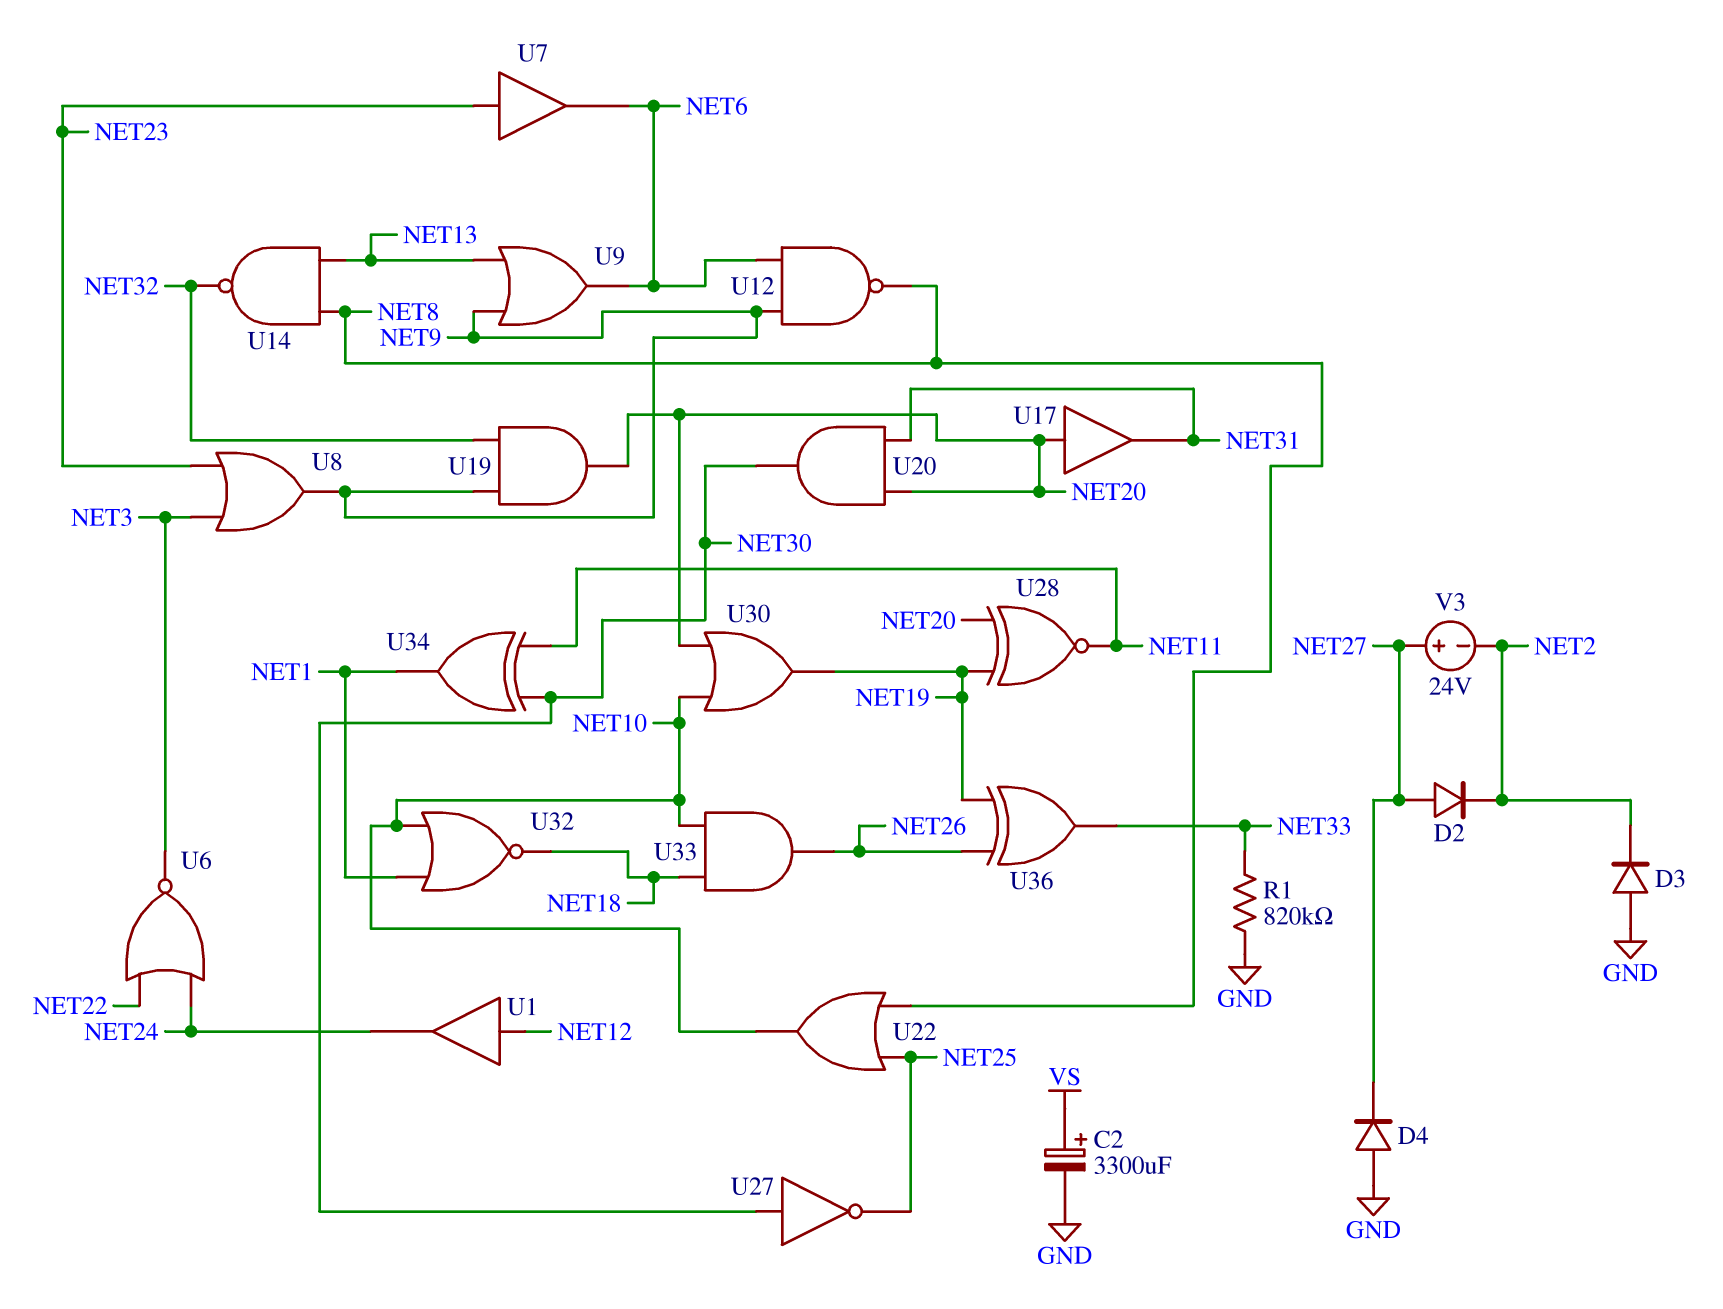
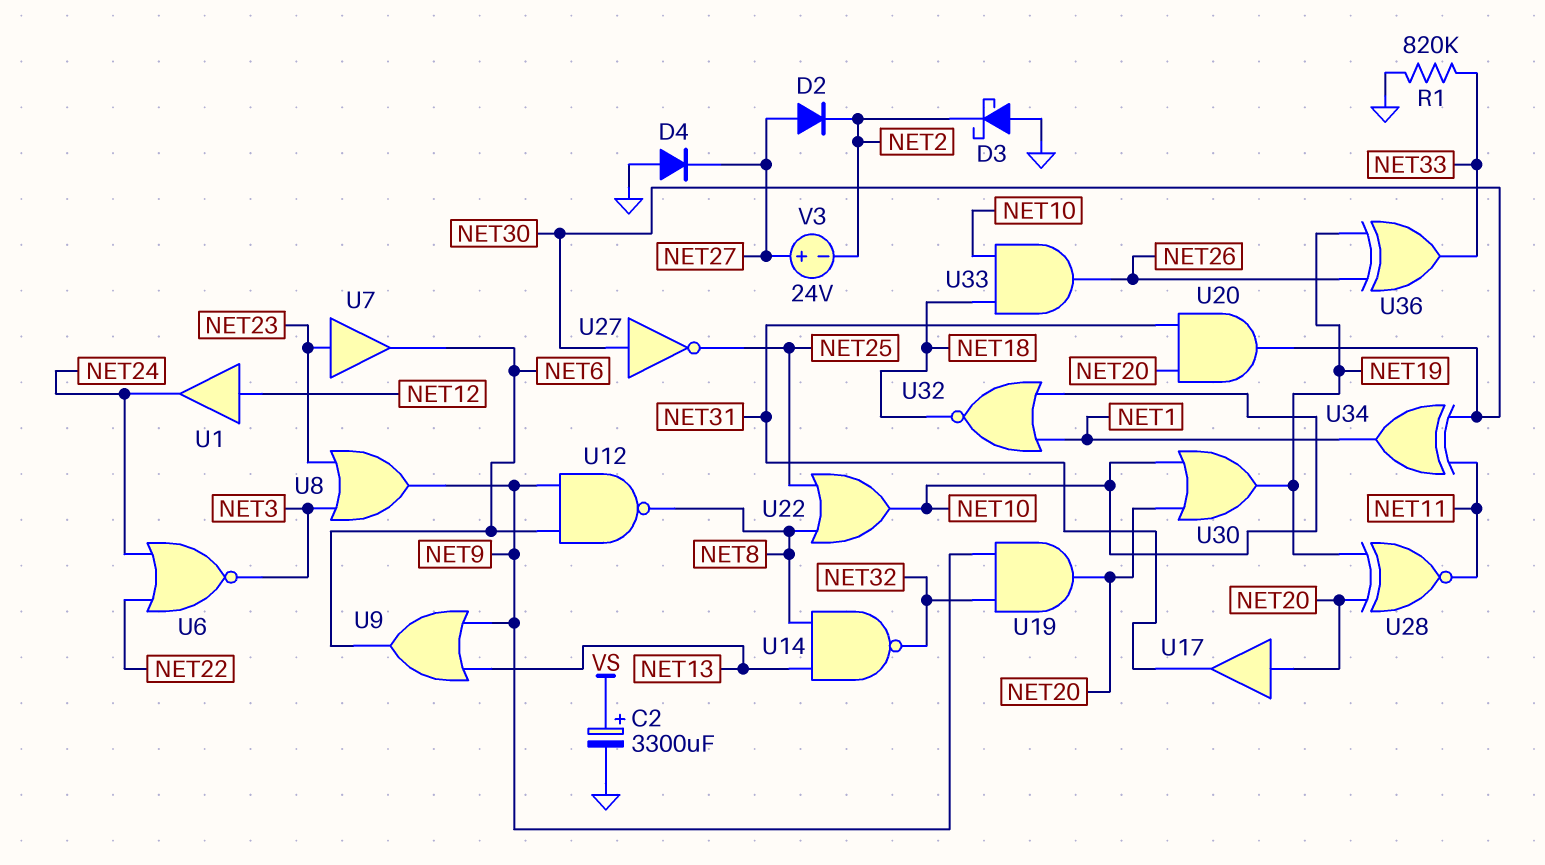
D3: diode (A GND, K NET2) -> schottky (A GND, K NET2)

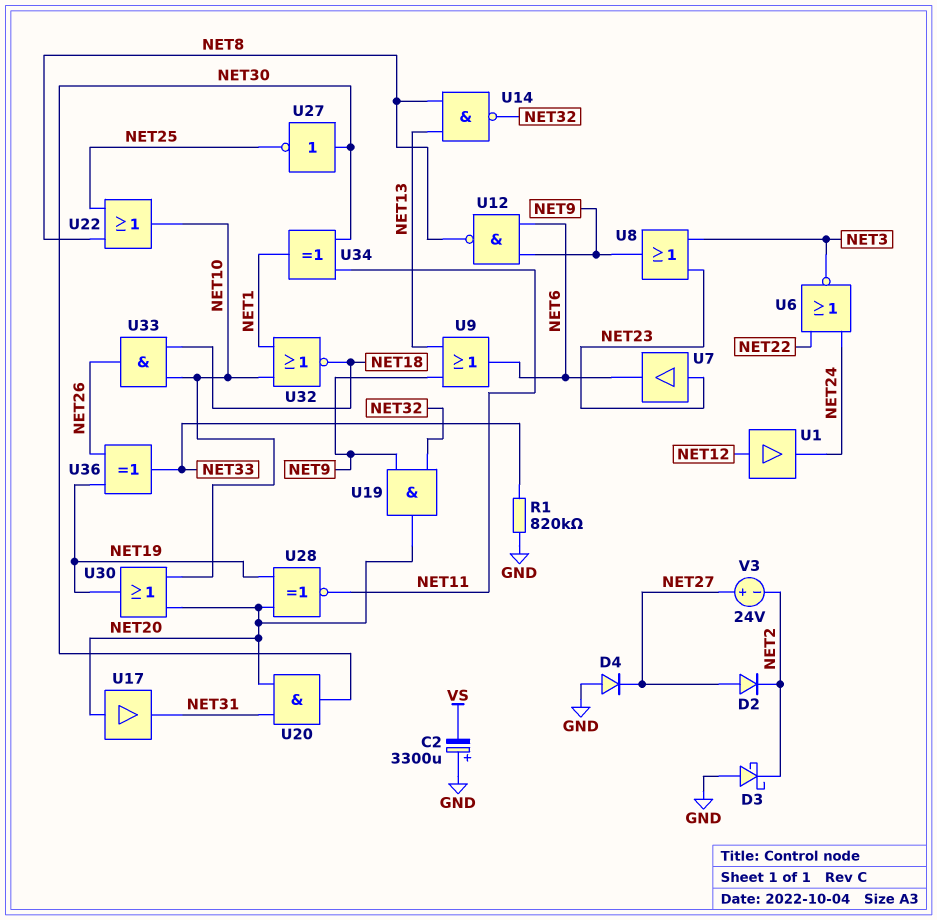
C2: 3300uF (plus VS, minus GND) -> 3300uF (plus GND, minus VS)

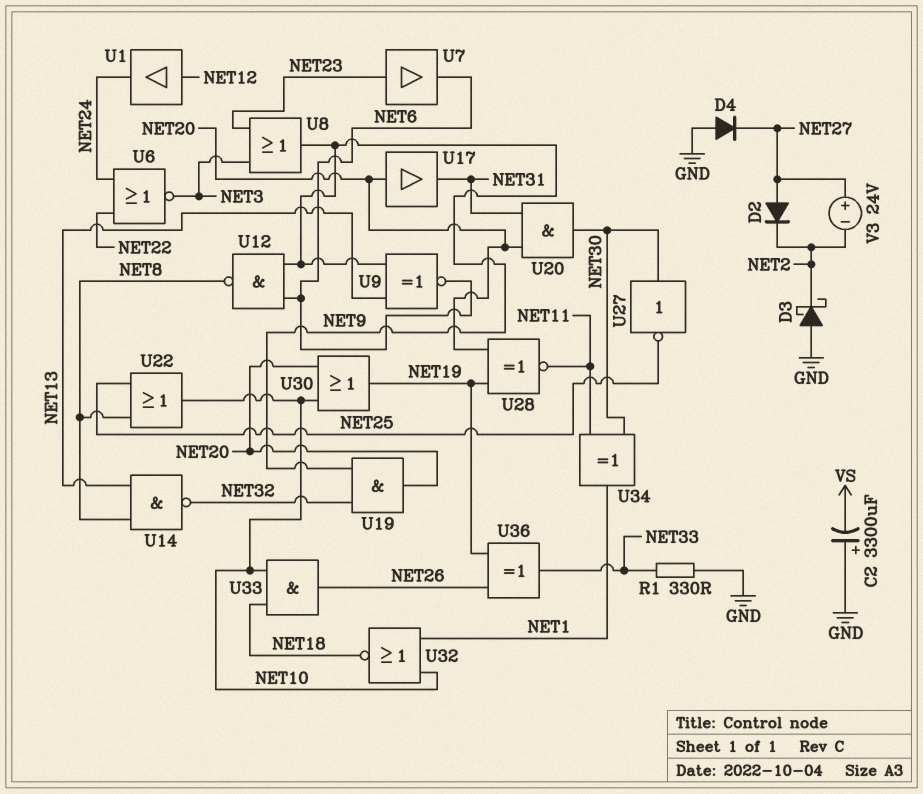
R1: 820k (GND, NET33) -> 330 (GND, NET33)
U9: OR (in NET9, in NET13, out NET6) -> XNOR (in NET9, in NET13, out NET6)

